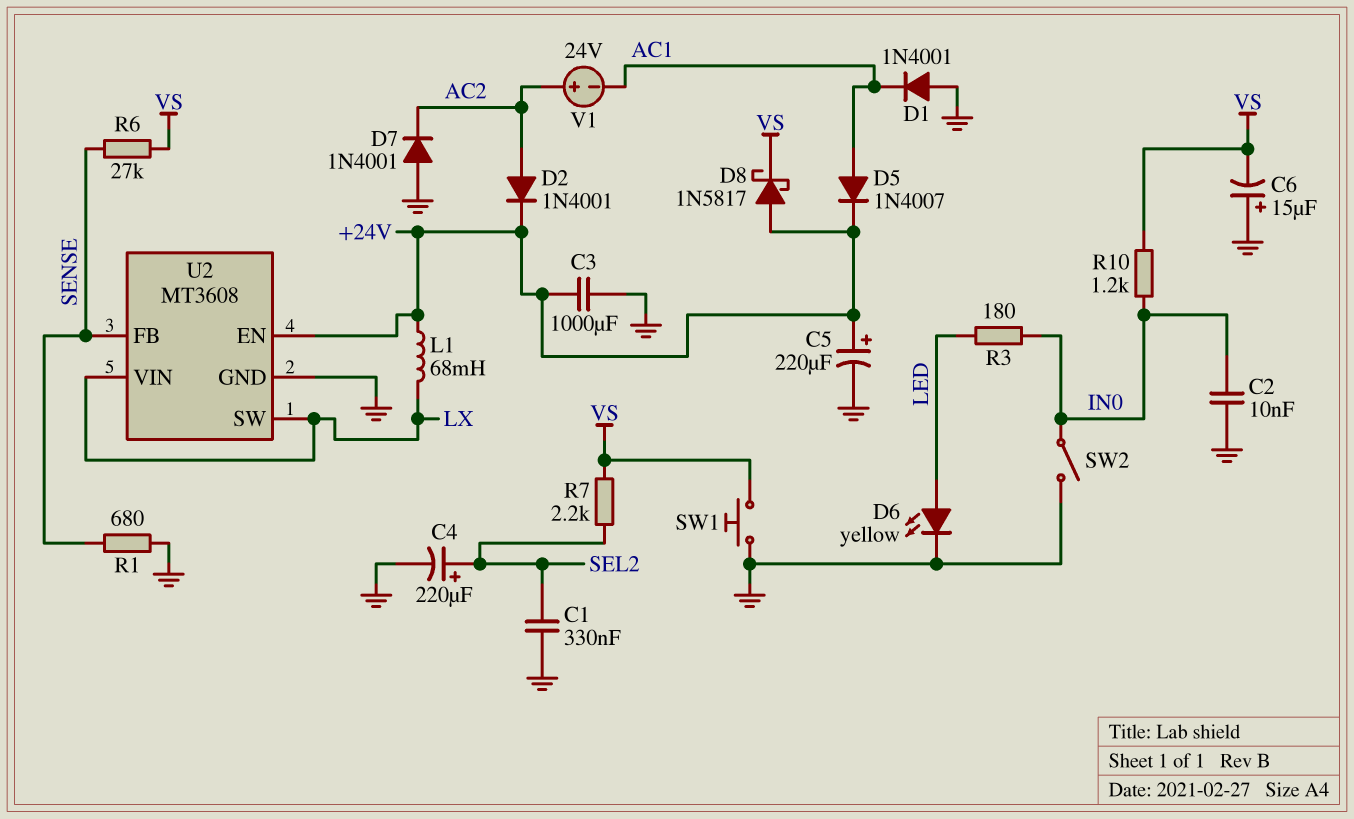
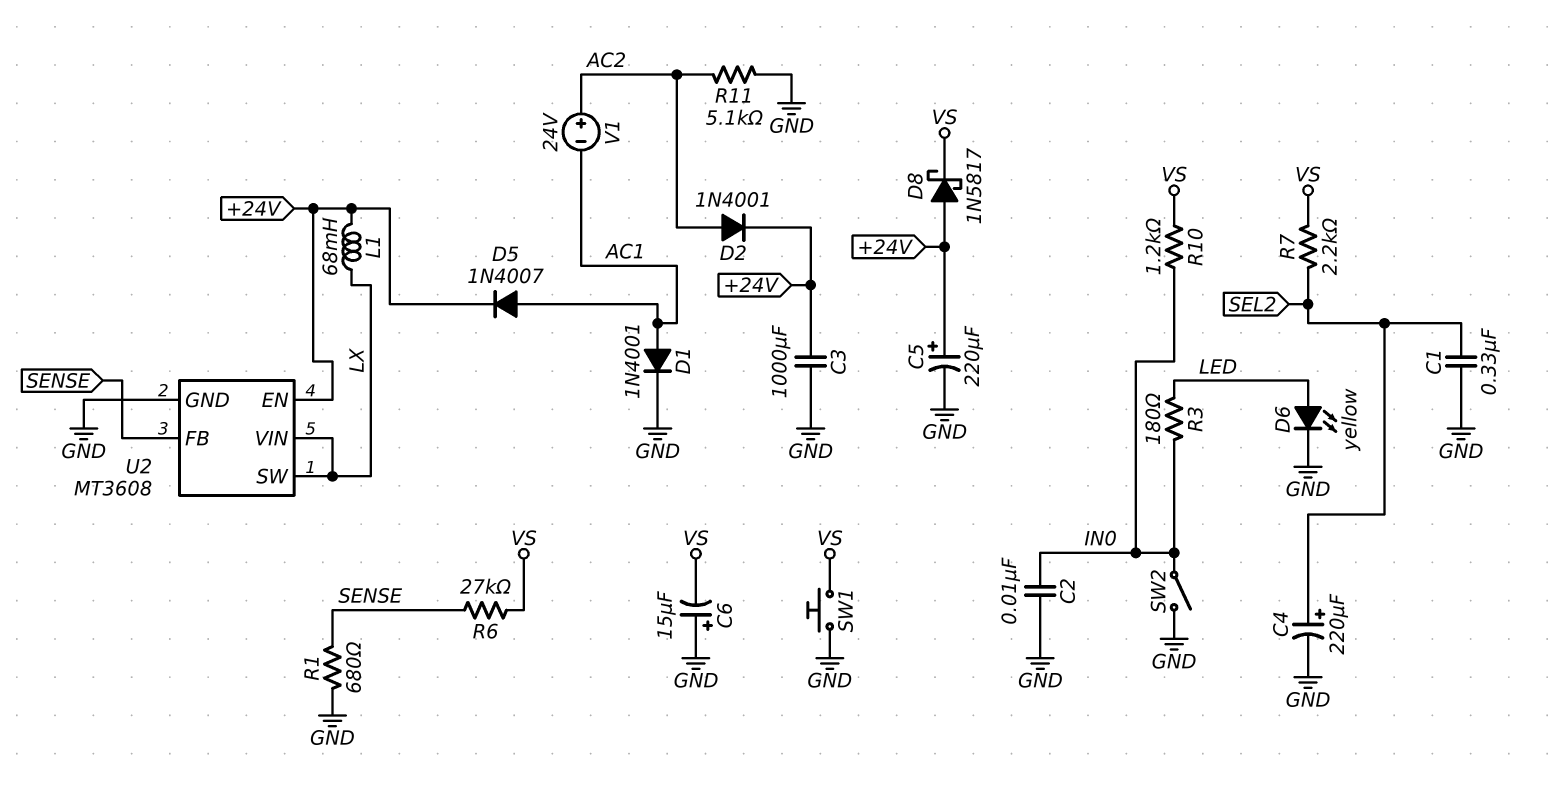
D1: diode 1N4001 (A GND, K AC1) -> diode 1N4001 (A AC1, K GND)
D7: diode 1N4001 (A GND, K AC2) -> none
R11: none -> 5.1k (AC2, GND)

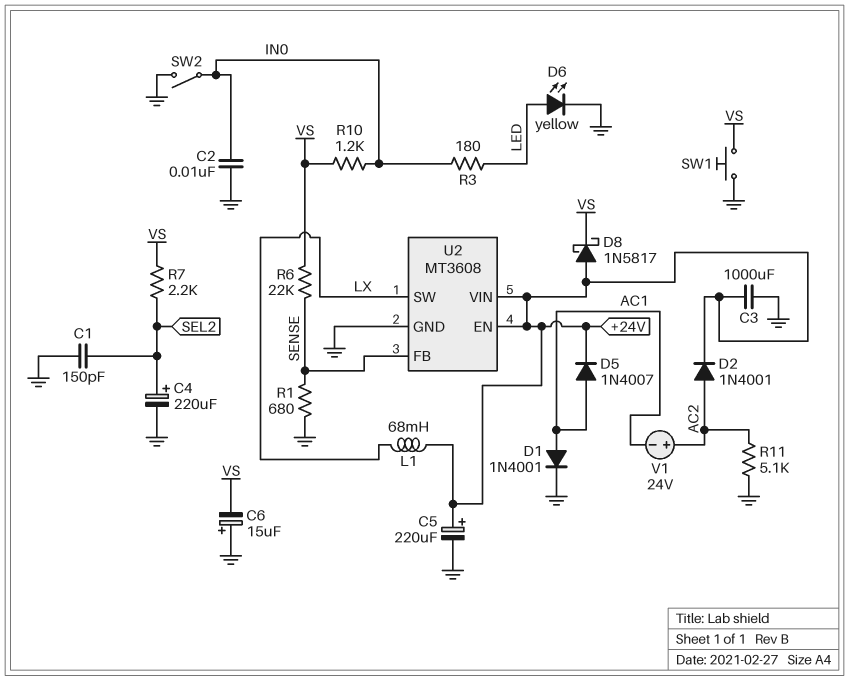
C1: 330nF (GND, SEL2) -> 150pF (GND, SEL2)
R6: 27k (SENSE, VS) -> 22k (SENSE, VS)
U2 pin VIN: LX -> +24V

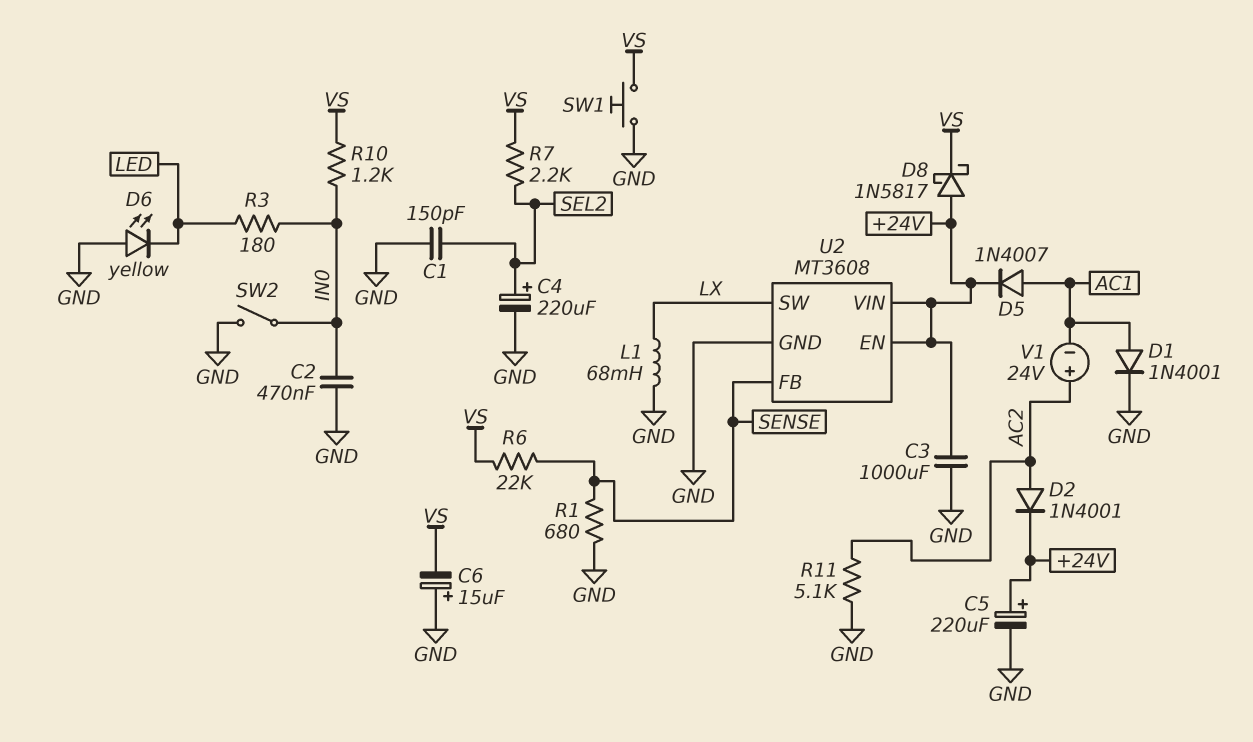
C2: 10nF (GND, IN0) -> 470nF (GND, IN0)
D6: LED yellow (A LED, K GND) -> LED yellow (A GND, K LED)
L1: 68mH (+24V, LX) -> 68mH (GND, LX)

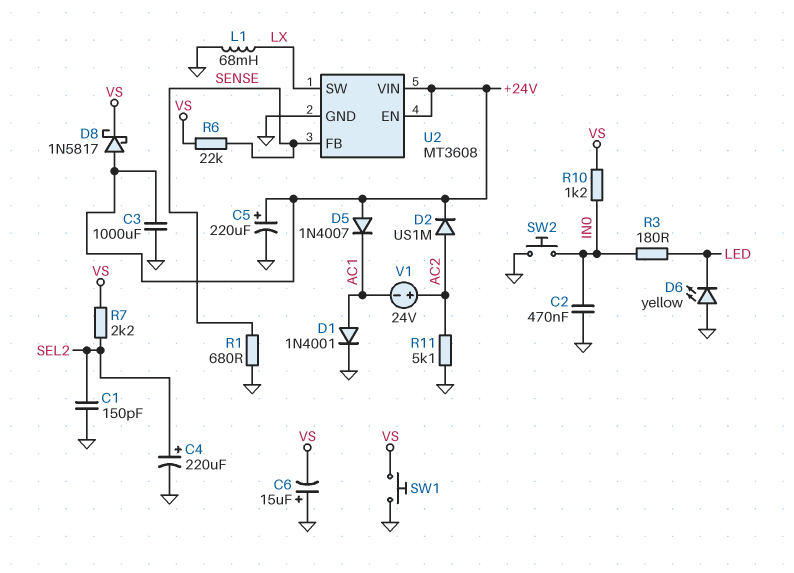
D2: diode 1N4001 (A AC2, K +24V) -> diode US1M (A AC2, K +24V)
D5: diode 1N4007 (A AC1, K +24V) -> diode 1N4007 (A +24V, K AC1)
SW2: switch (GND, IN0) -> button (GND, IN0)

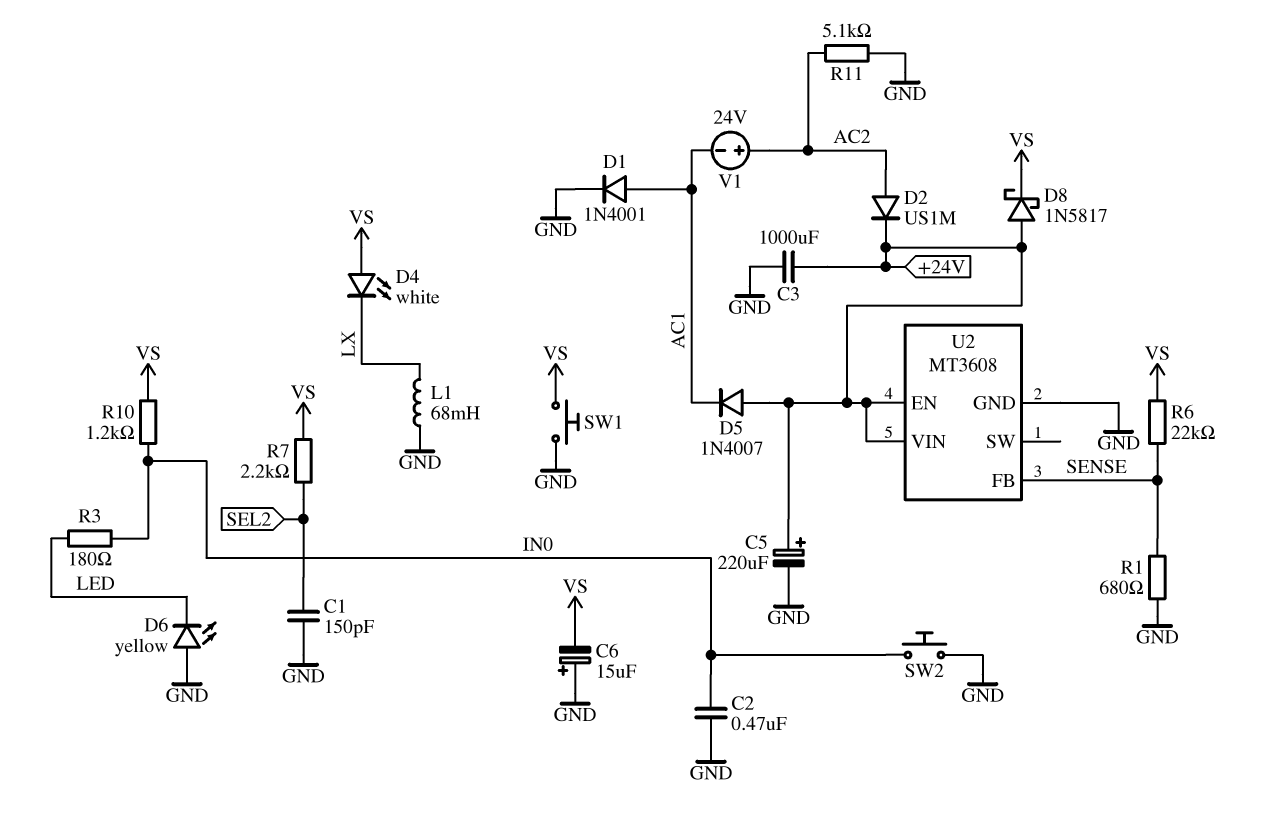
C4: 220uF (plus SEL2, minus GND) -> none
D4: none -> LED white (A VS, K LX)
U2 pin SW: LX -> none

